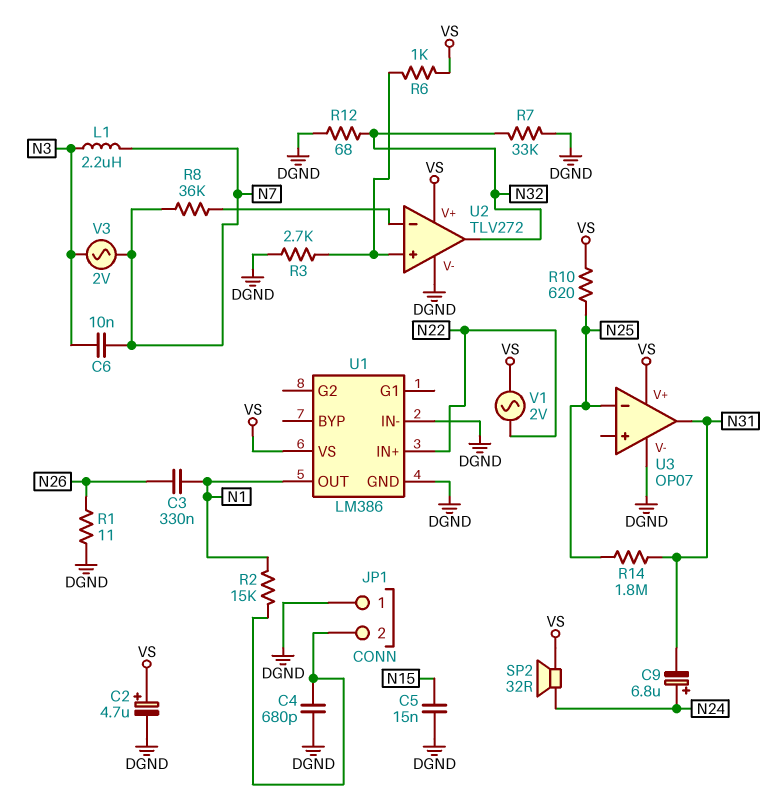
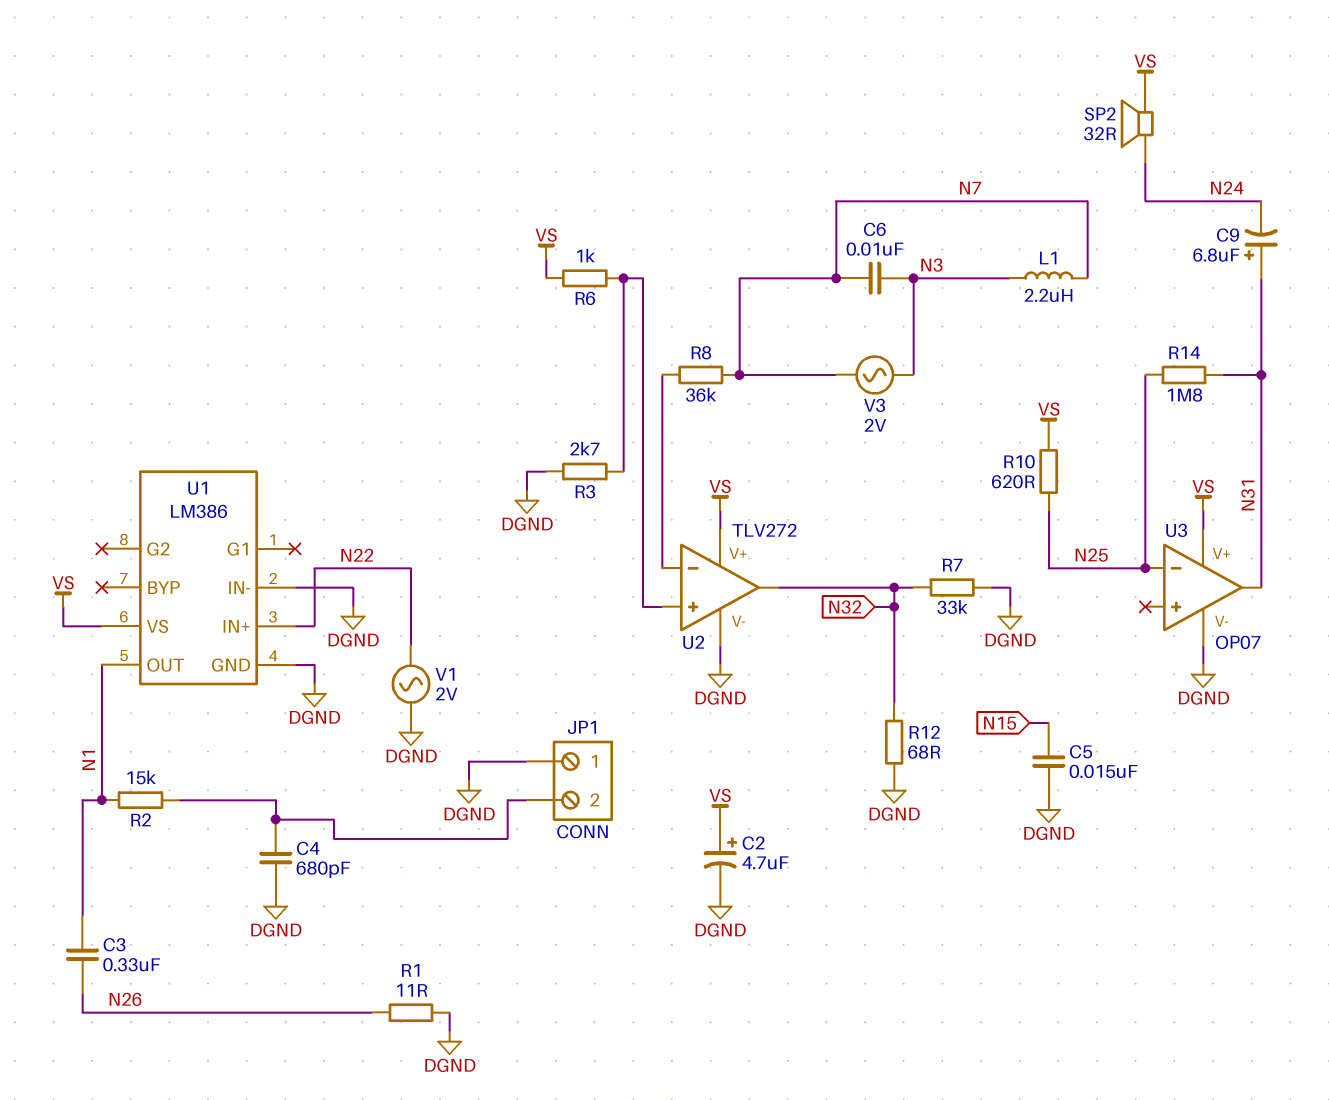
C9: 6.8uF (plus N24, minus N31) -> 6.8uF (plus N31, minus N24)
V1: AC 2V (N22, VS) -> AC 2V (DGND, N22)

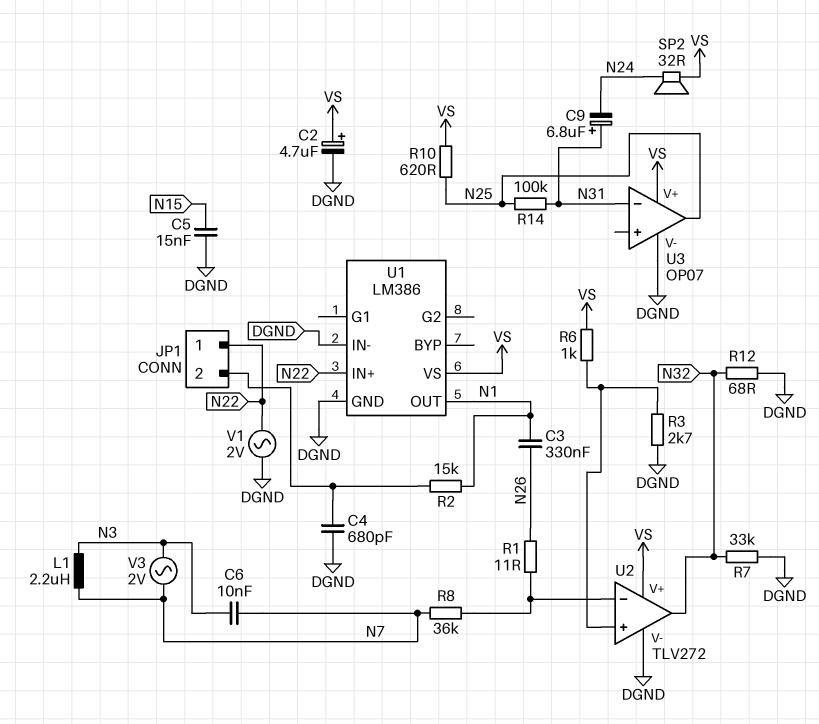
JP1 pin 1: DGND -> N22
R1: 11 (DGND, N26) -> 11 (N26, U2/in-)
R14: 1.8M (N25, N31) -> 100k (N25, N31)
U3 pin in-: N25 -> N31
U3 pin out: N31 -> N25

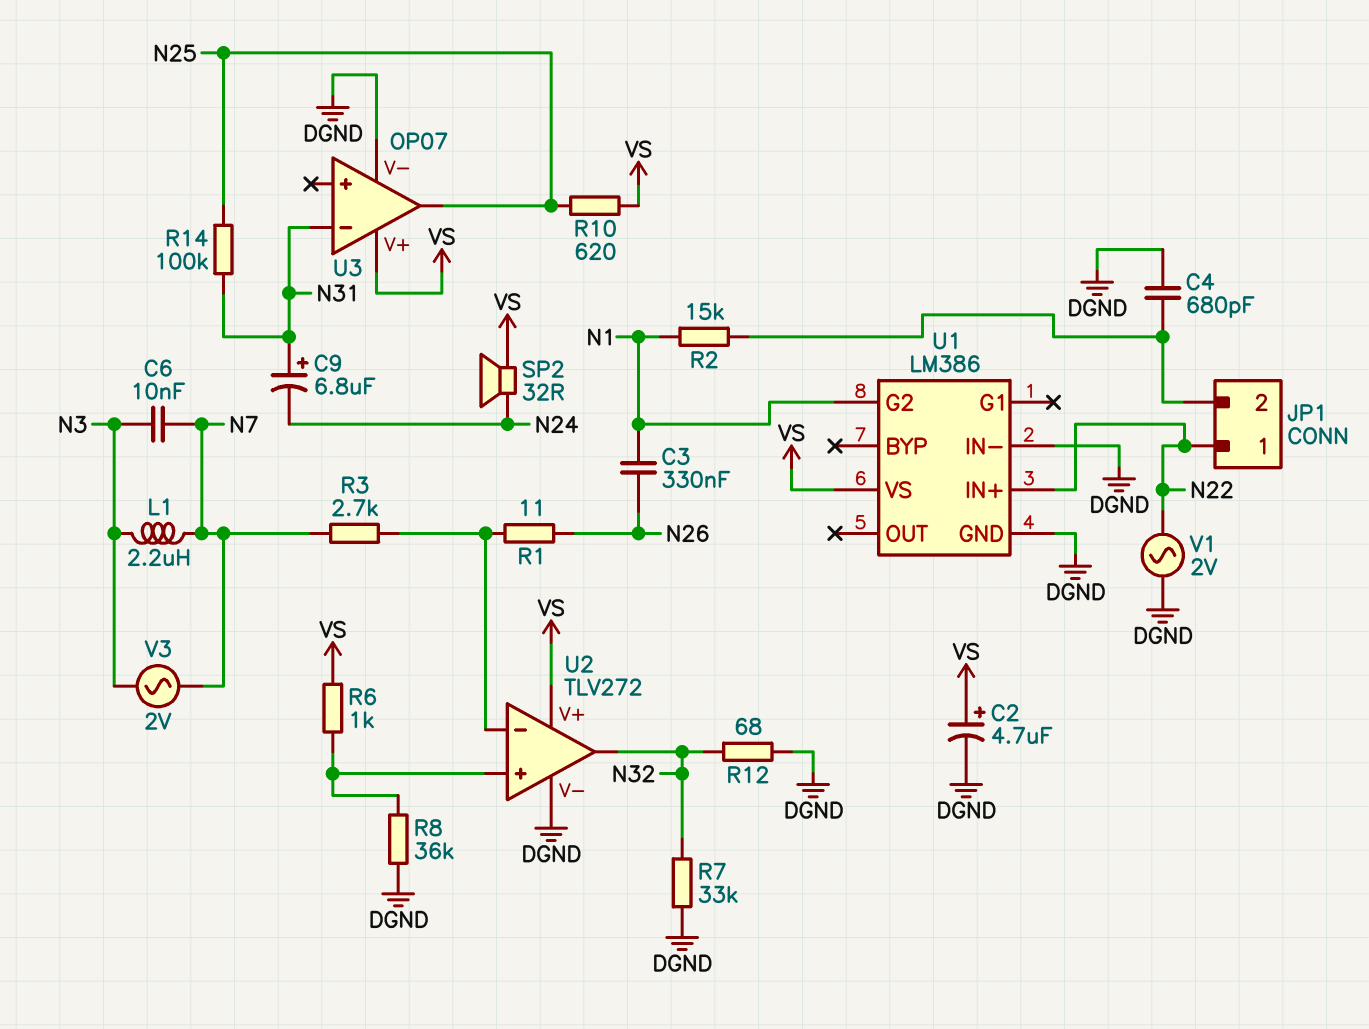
C5: 15nF (DGND, N15) -> none
R3: 2.7k (DGND, U2/in+) -> 2.7k (N7, U2/in-)
R8: 36k (N7, U2/in-) -> 36k (DGND, U2/in+)
U1 pin G2: none -> N1
U1 pin OUT: N1 -> none

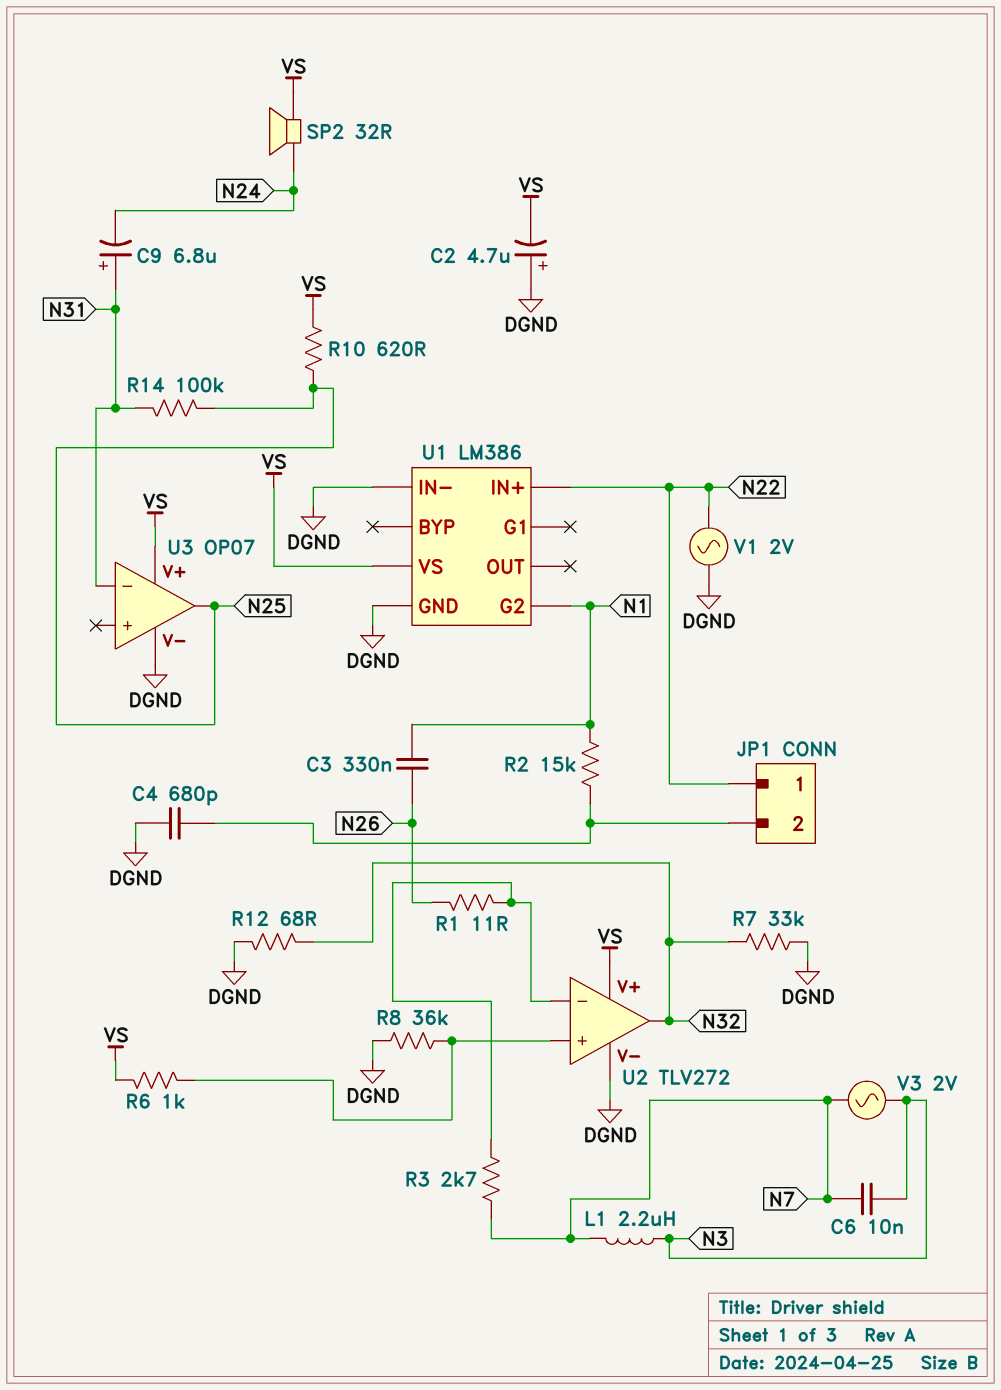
C2: 4.7uF (plus VS, minus DGND) -> 4.7uF (plus DGND, minus VS)

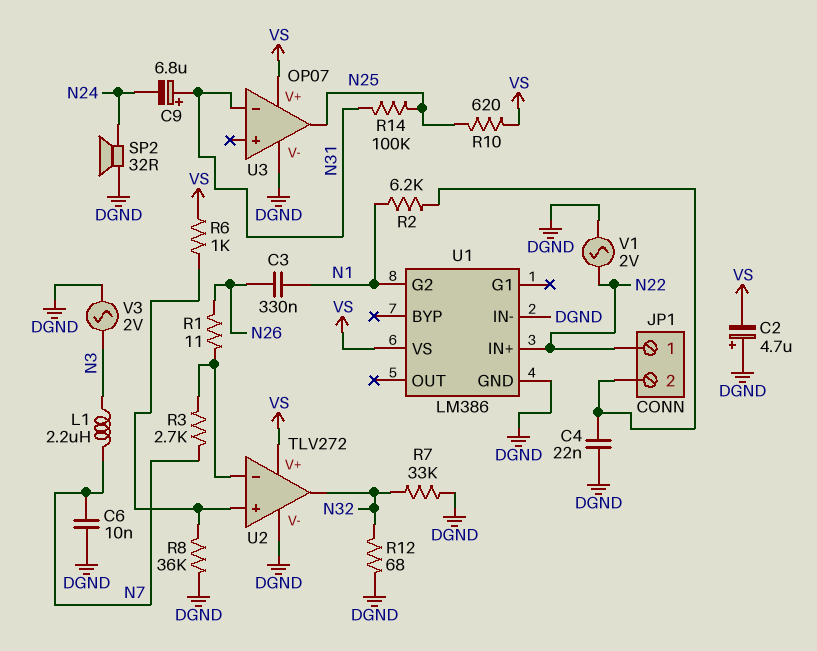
C4: 680pF (DGND, JP1/2) -> 22nF (DGND, JP1/2)
C6: 10nF (N3, N7) -> 10nF (DGND, N7)
R2: 15k (JP1/2, N1) -> 6.2k (JP1/2, N1)
SP2: speaker 32R (N24, VS) -> speaker 32R (DGND, N24)
V3: AC 2V (N3, N7) -> AC 2V (DGND, N3)

